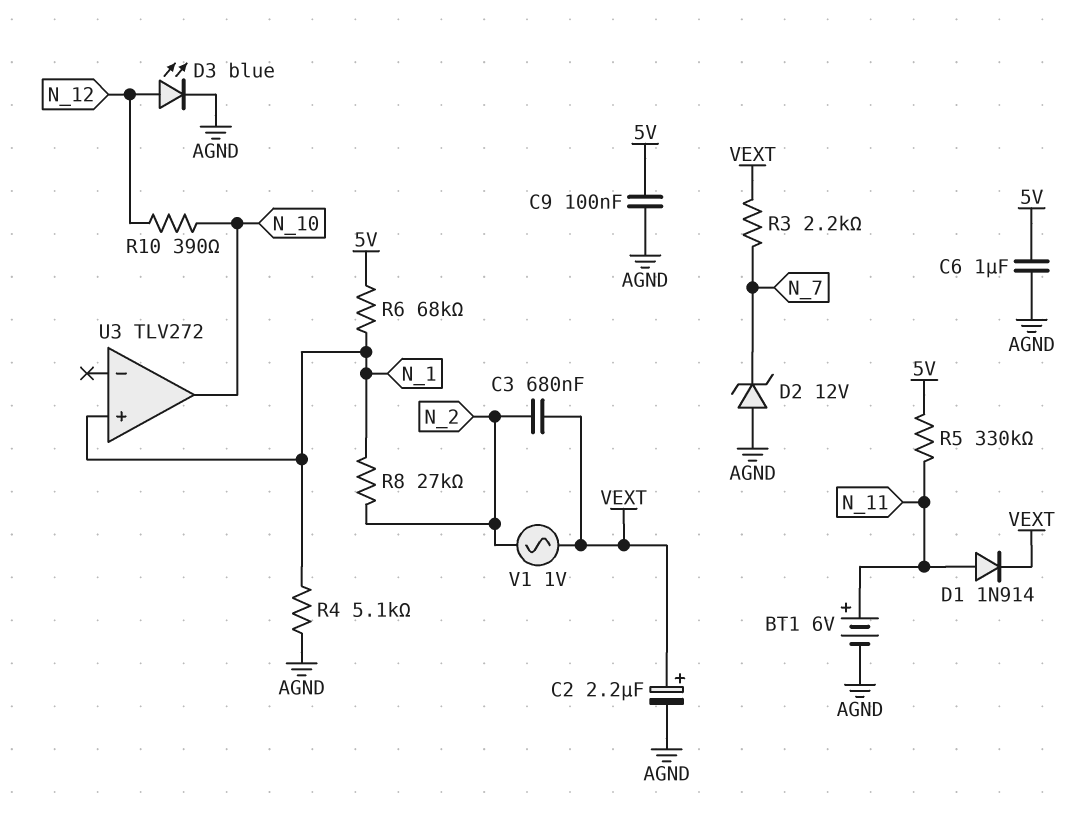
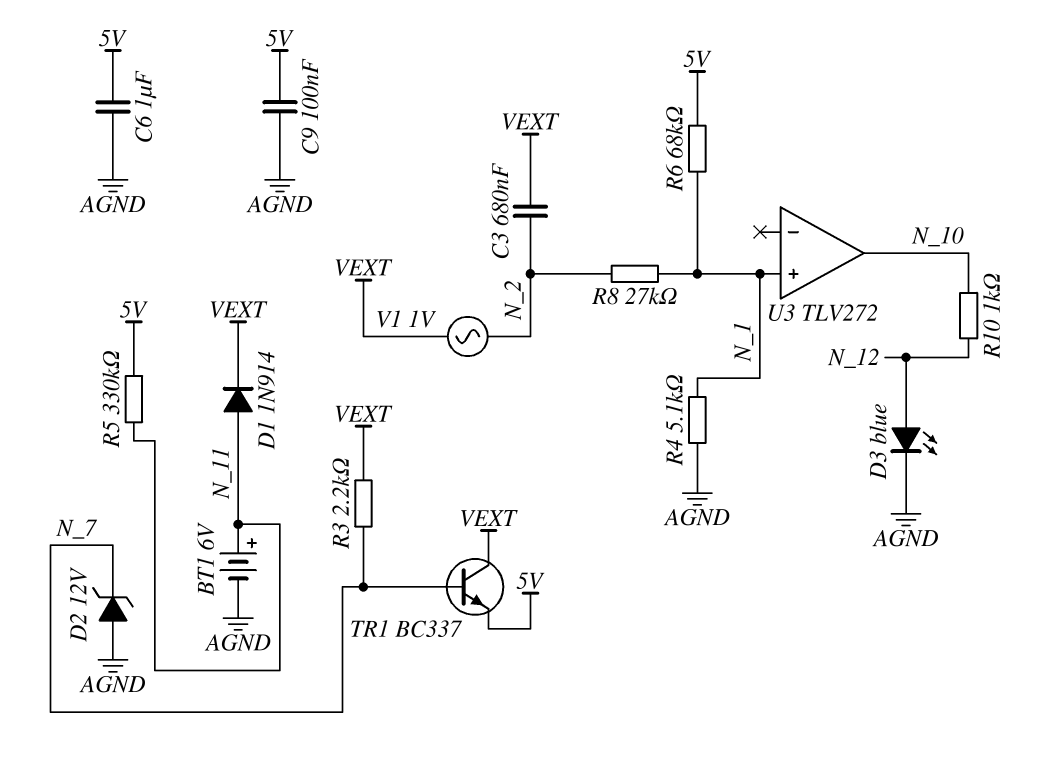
C2: 2.2uF (plus VEXT, minus AGND) -> none
R10: 390 (N_10, N_12) -> 1k (N_10, N_12)
TR1: none -> NPN BC337 (B N_7, C VEXT, E 5V)

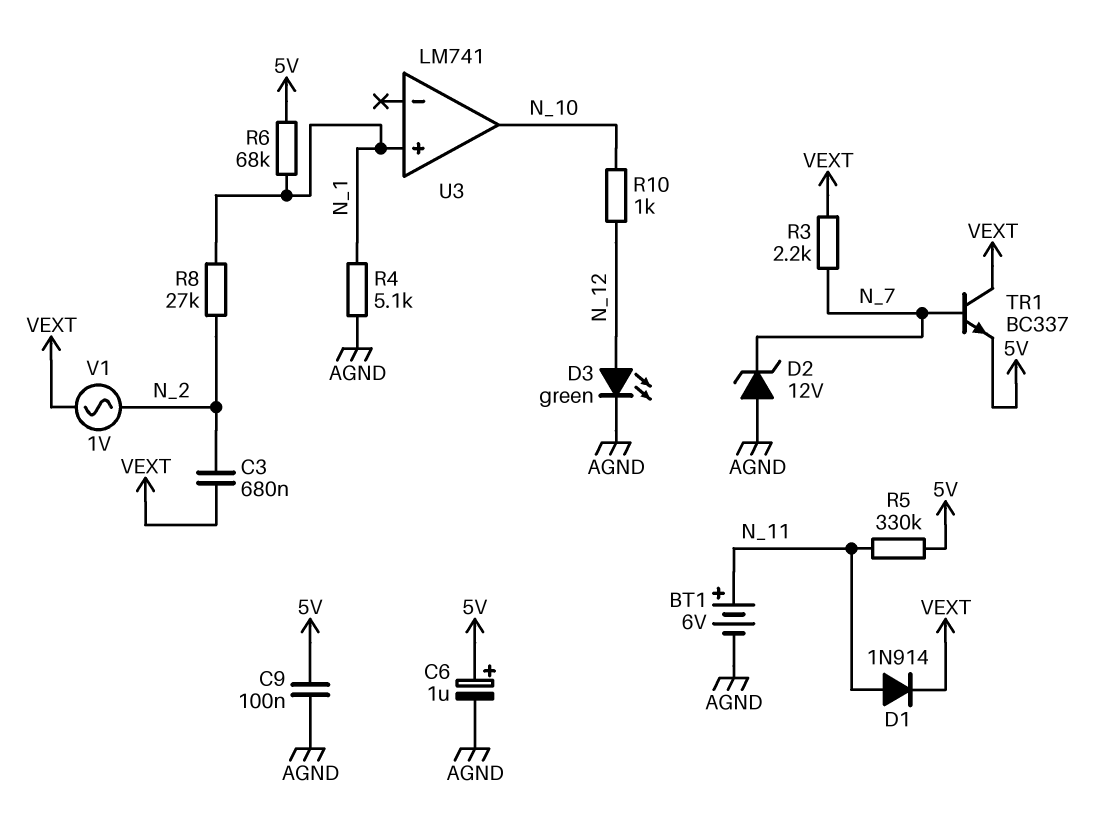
C6: 1uF (5V, AGND) -> 1uF (plus 5V, minus AGND)
D3: LED blue (A N_12, K AGND) -> LED green (A N_12, K AGND)
U3: TLV272 -> LM741

